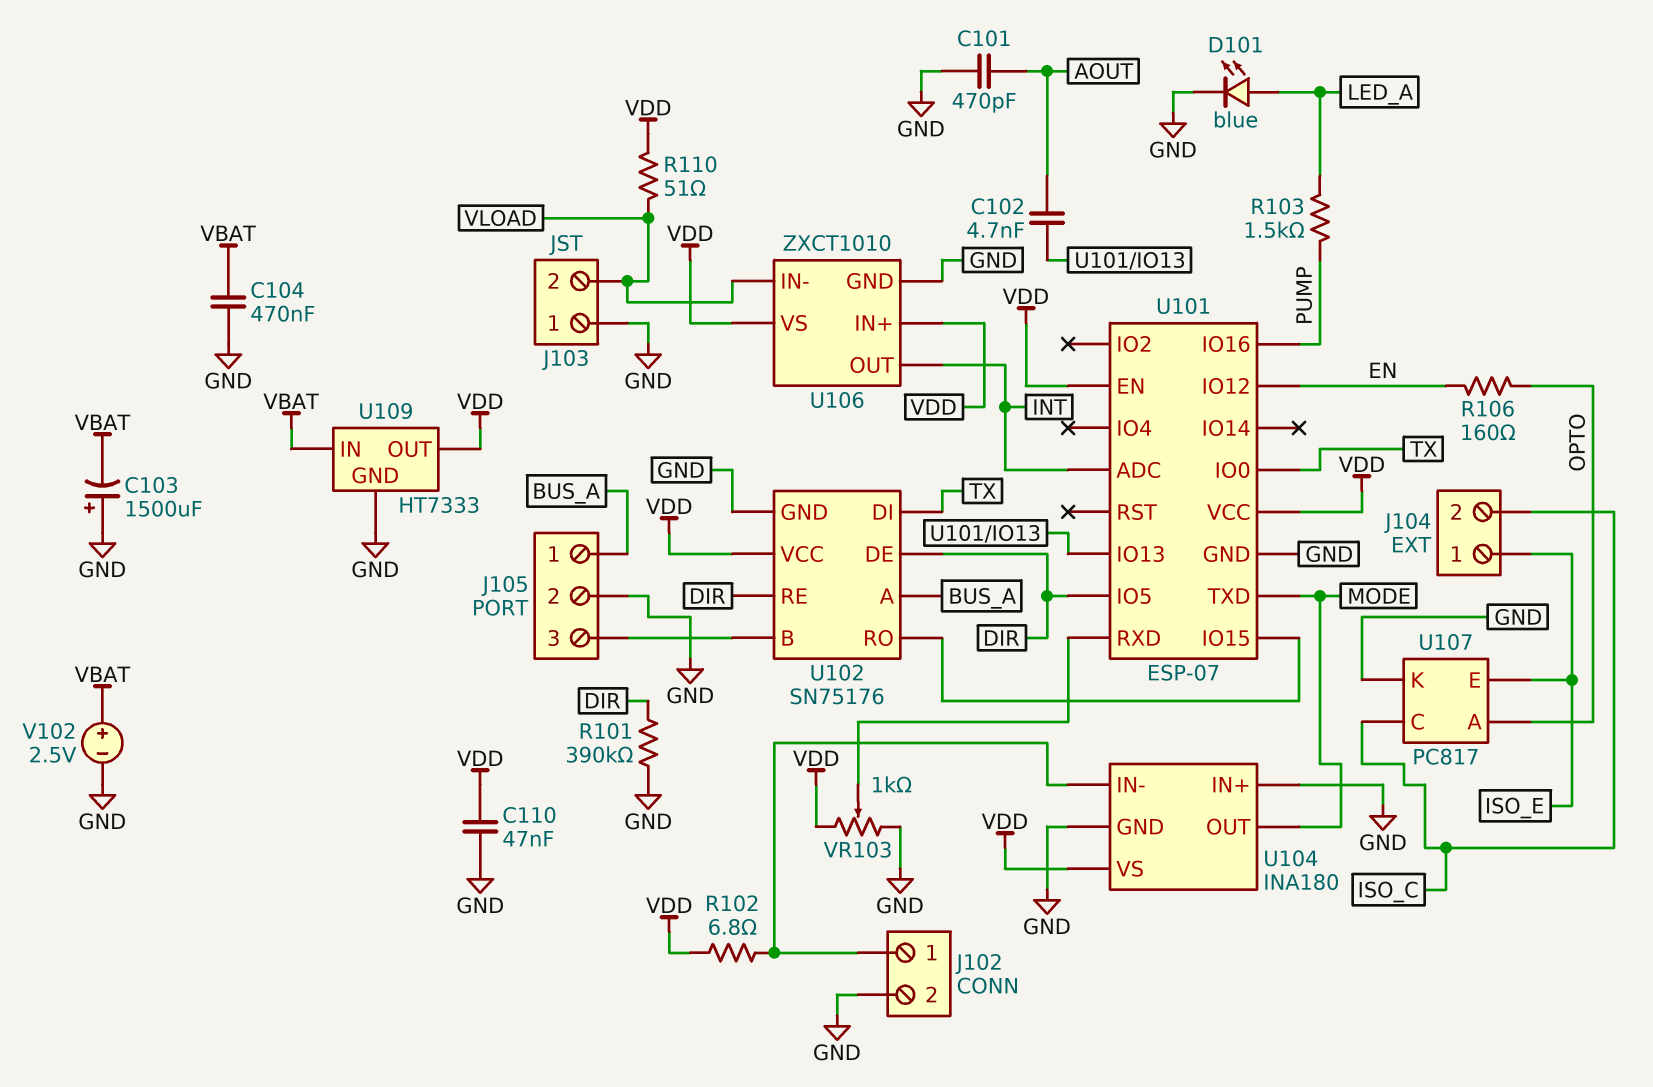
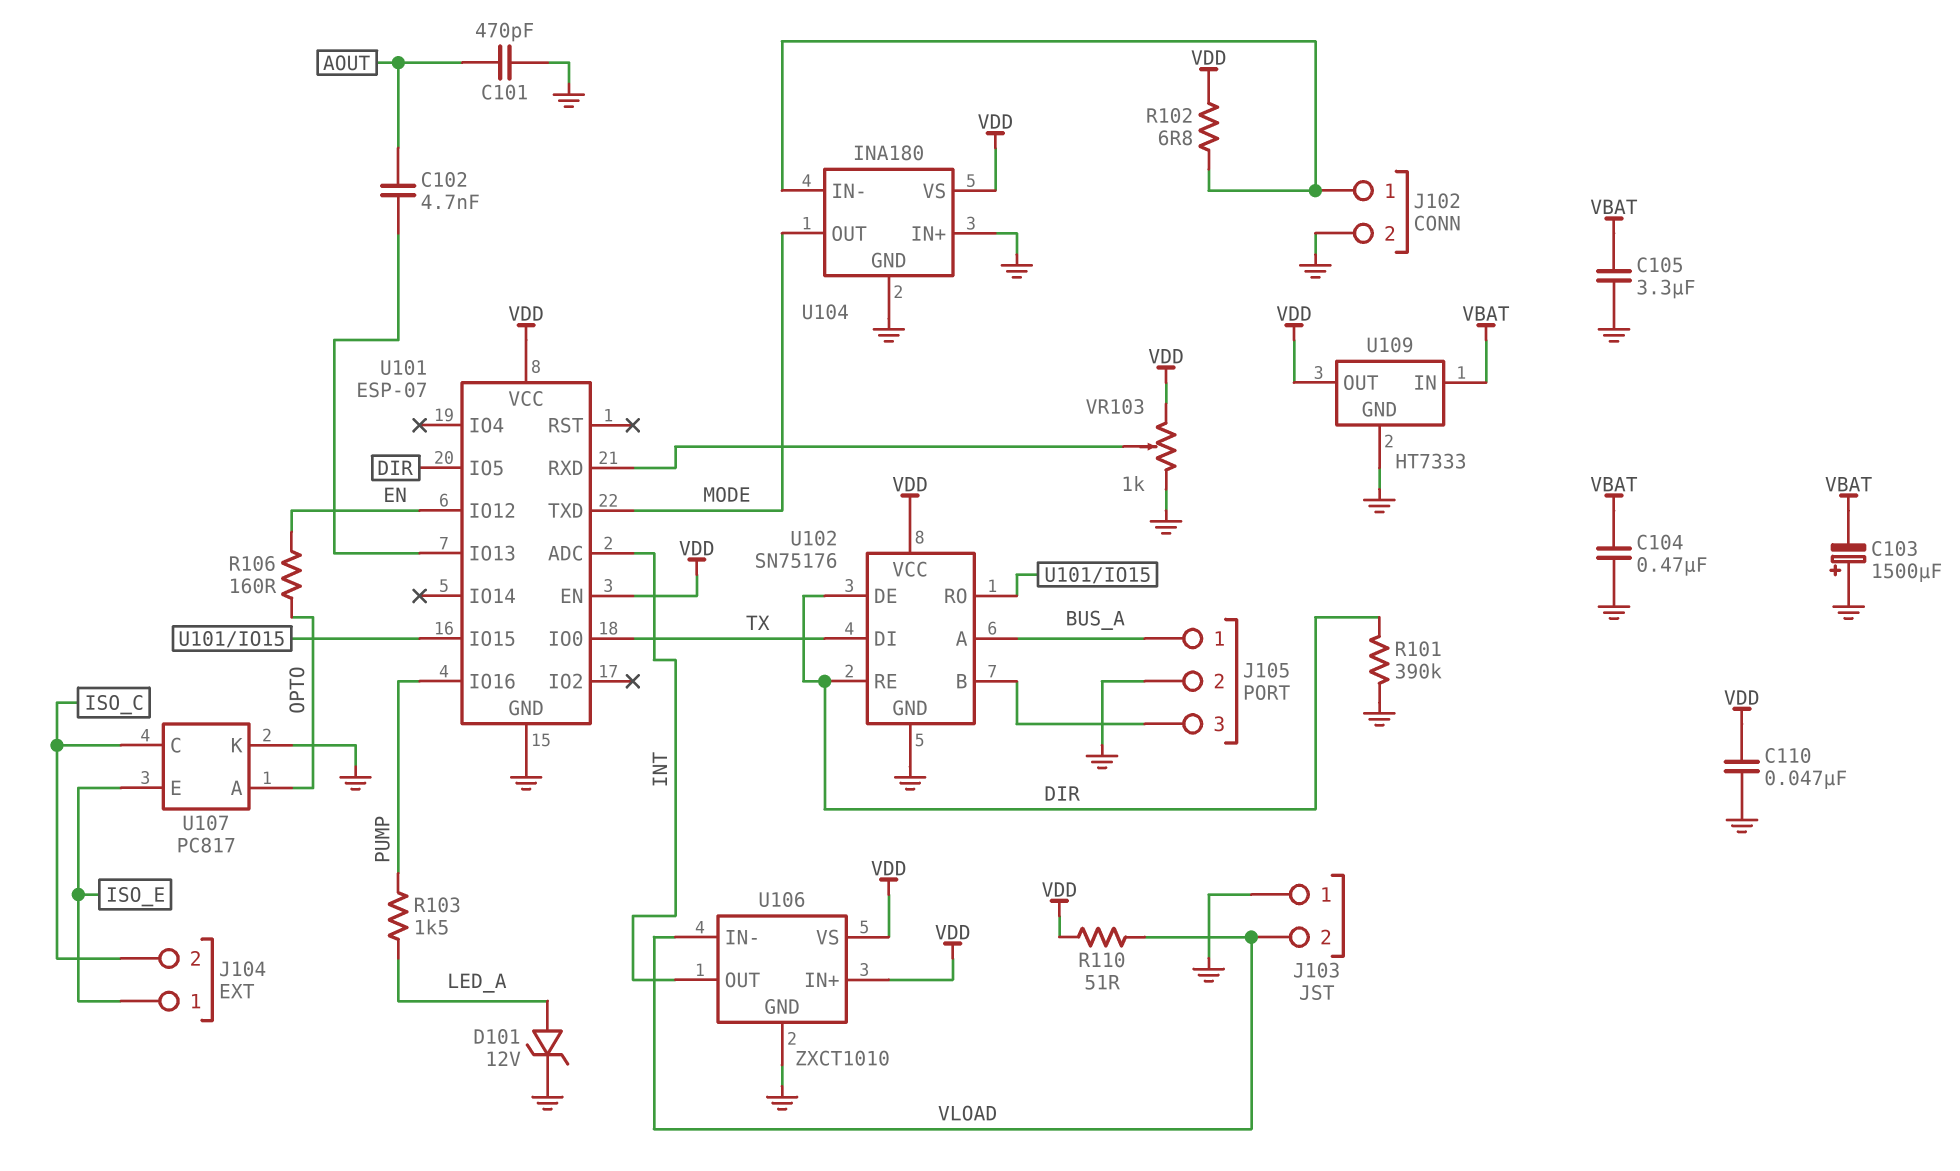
C105: none -> 3.3uF (GND, VBAT)
D101: LED blue (A LED_A, K GND) -> zener 12V (A LED_A, K GND)
V102: 2.5V (plus VBAT, minus GND) -> none

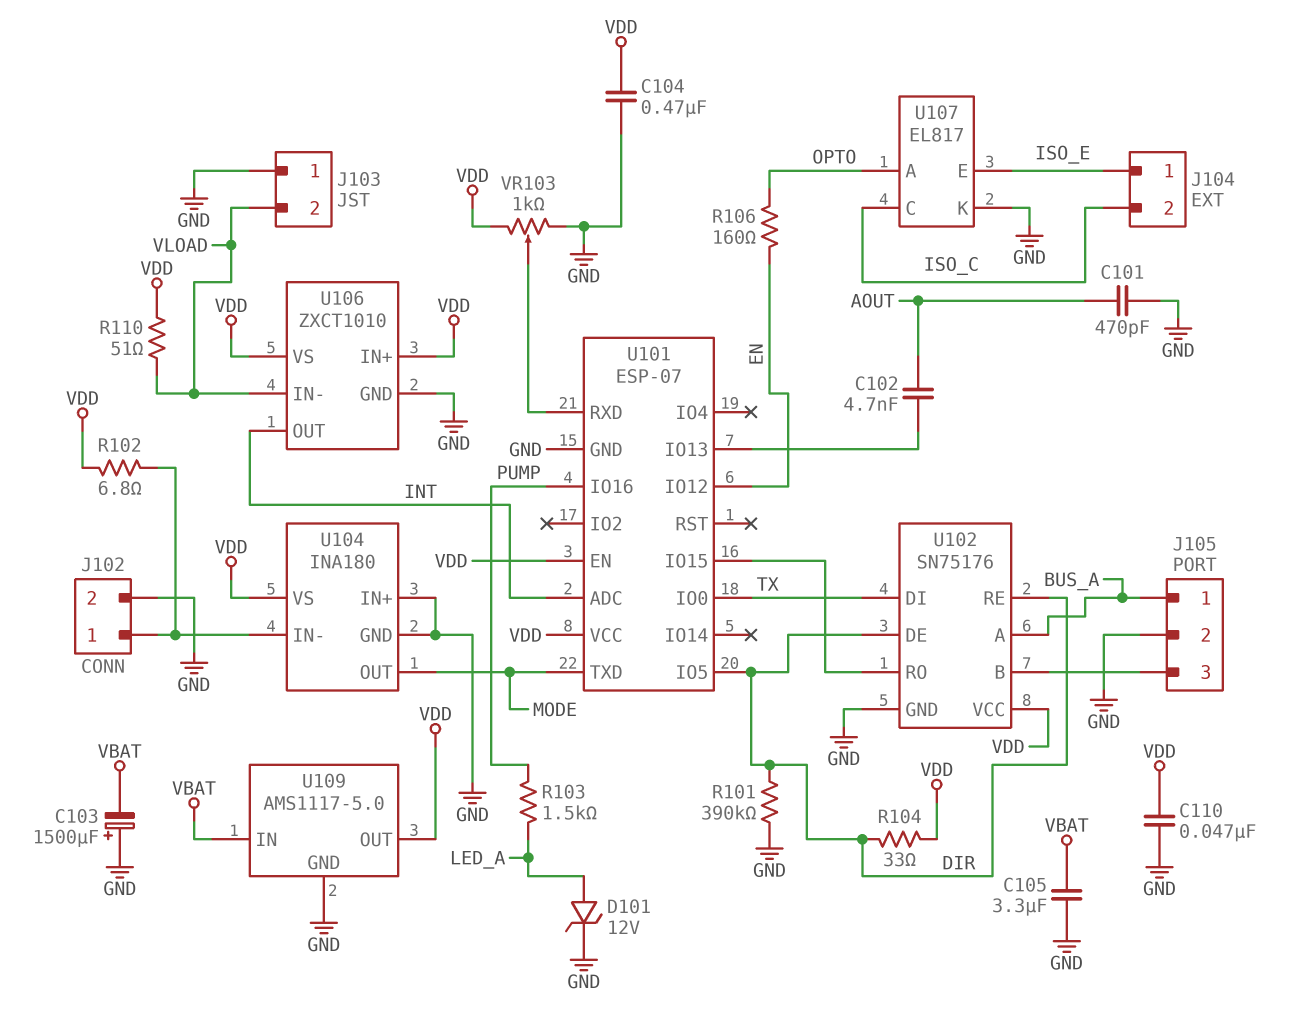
C104: 470nF (GND, VBAT) -> 470nF (GND, VDD)
R104: none -> 33 (DIR, VDD)
U107: PC817 -> EL817
U109: HT7333 -> AMS1117-5.0

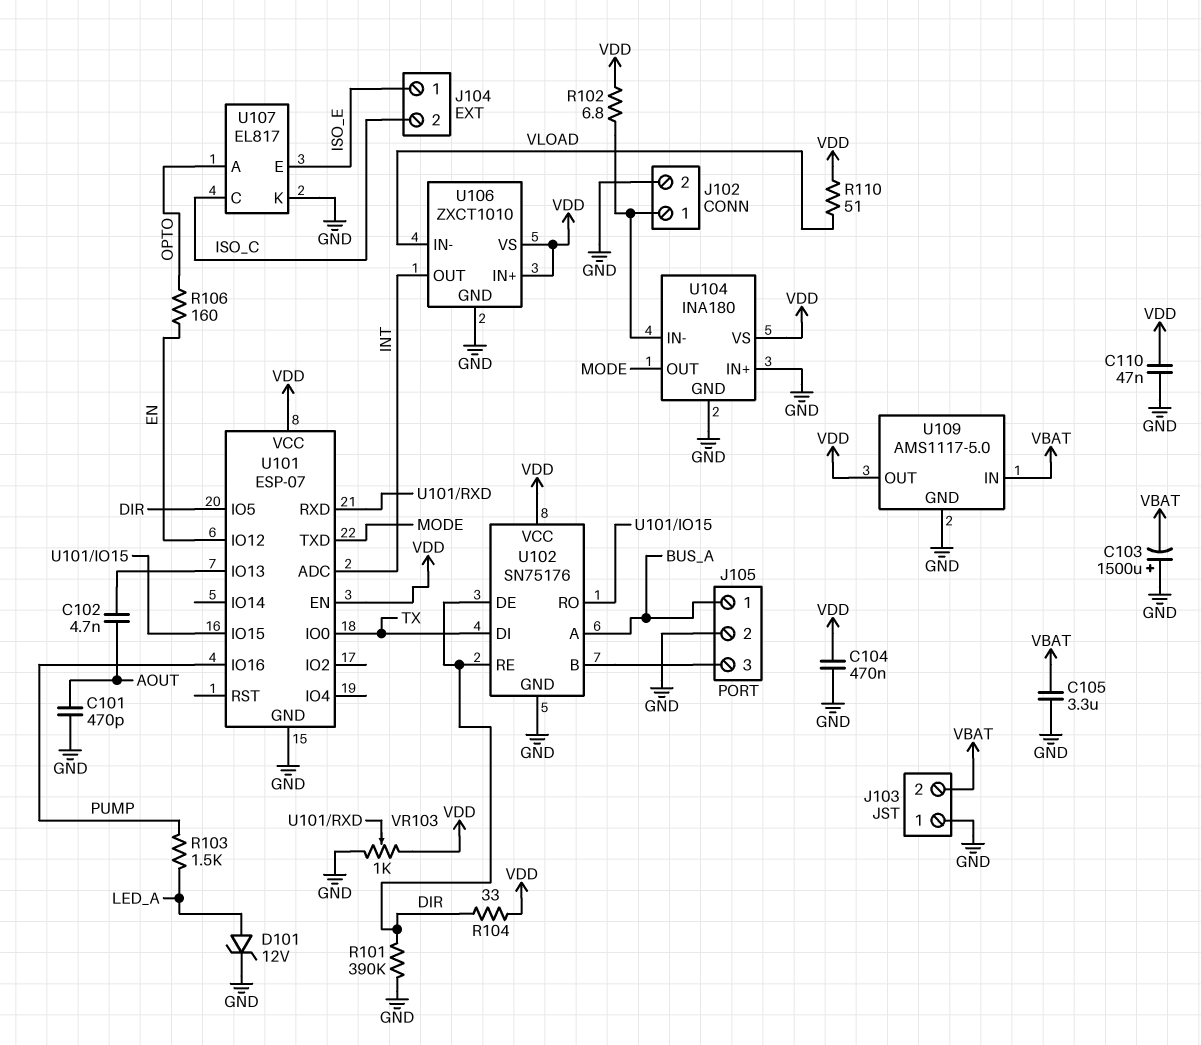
J103 pin 2: VLOAD -> VBAT

